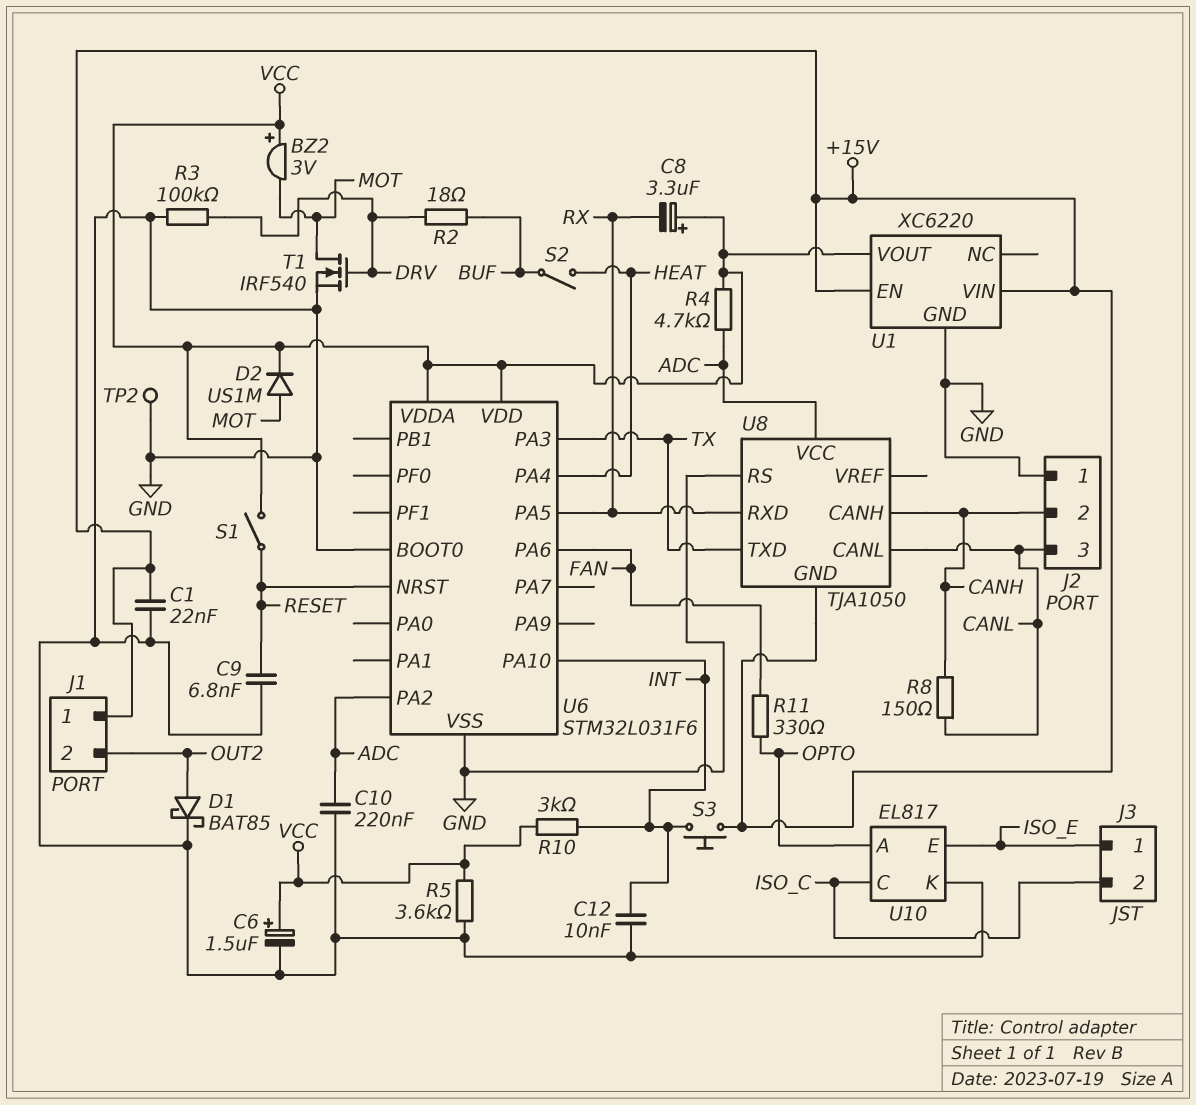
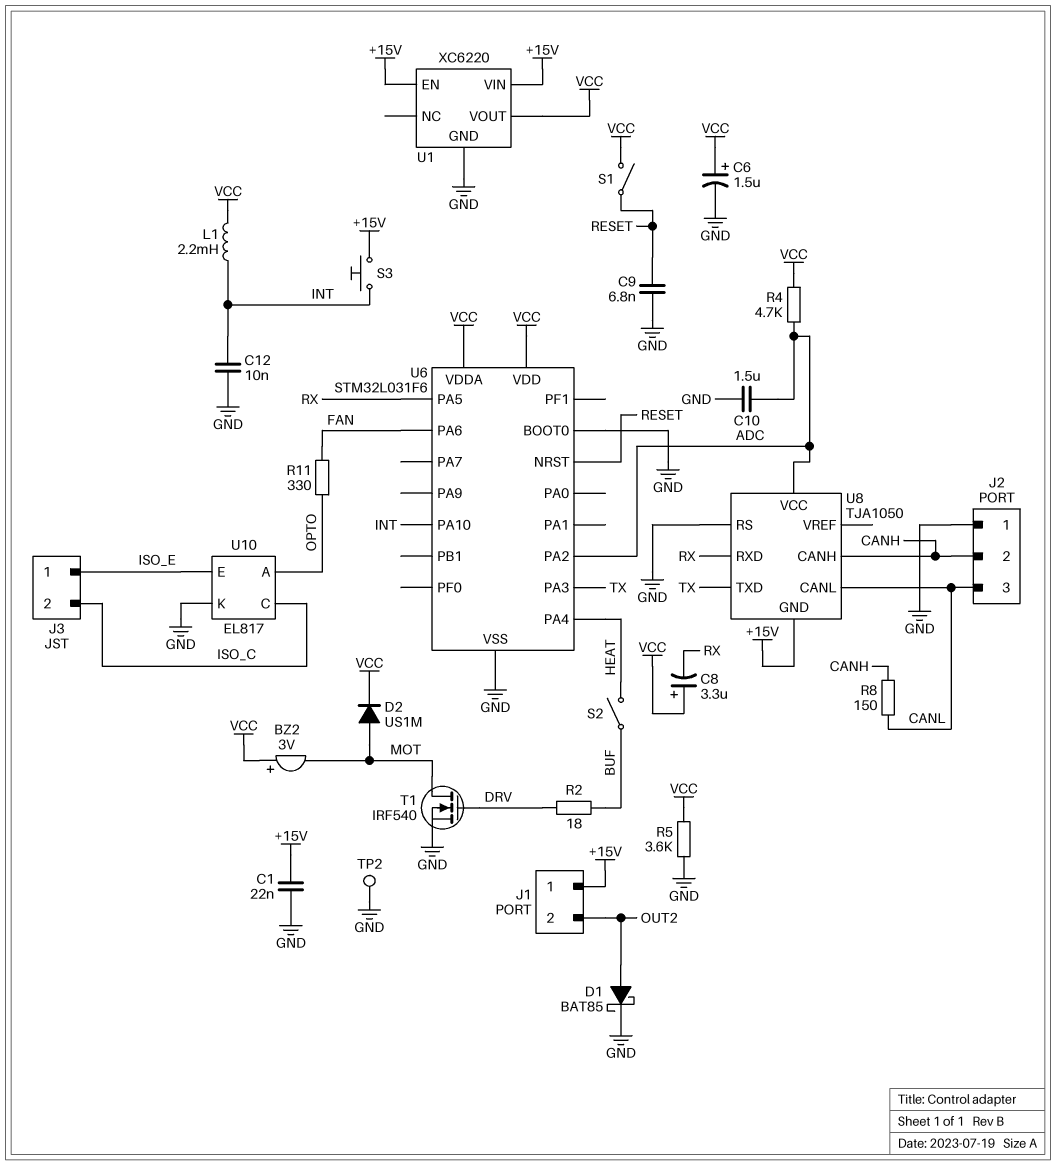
C10: 220nF (ADC, GND) -> 1.5uF (ADC, GND)
L1: none -> 2.2mH (INT, VCC)
R3: 100k (DRV, GND) -> none
R10: 3k (INT, VCC) -> none

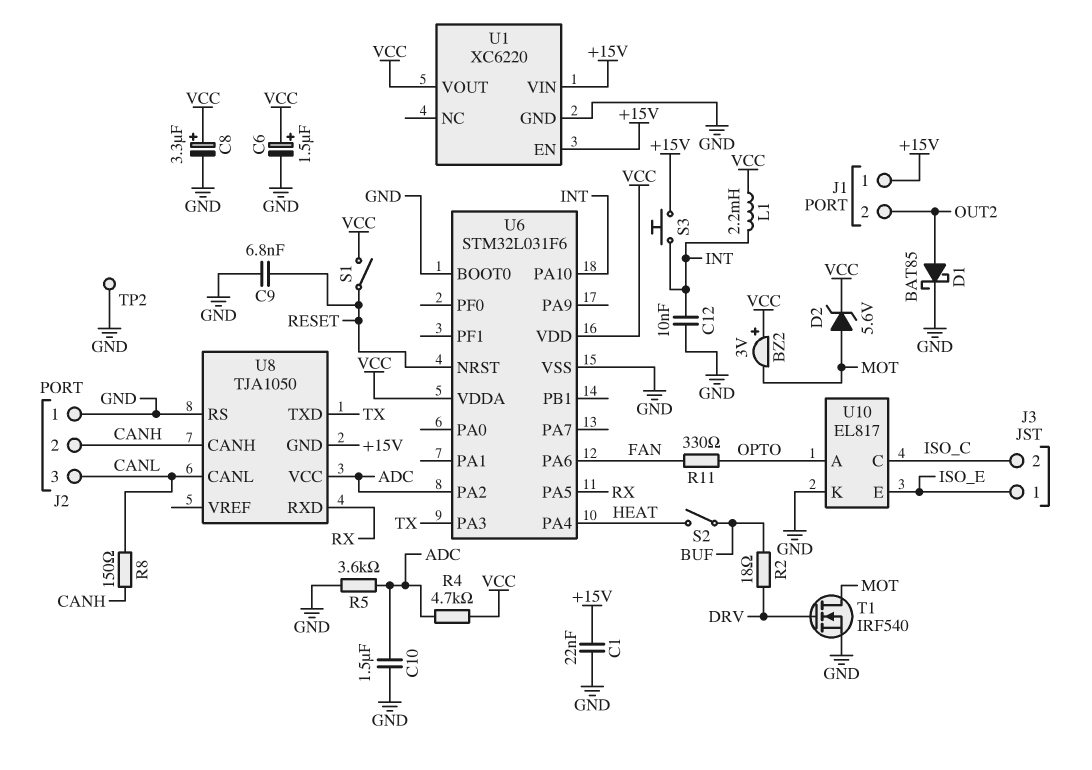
C8: 3.3uF (plus VCC, minus RX) -> 3.3uF (plus VCC, minus GND)
D2: diode US1M (A MOT, K VCC) -> zener 5.6V (A MOT, K VCC)
R5: 3.6k (GND, VCC) -> 3.6k (ADC, GND)

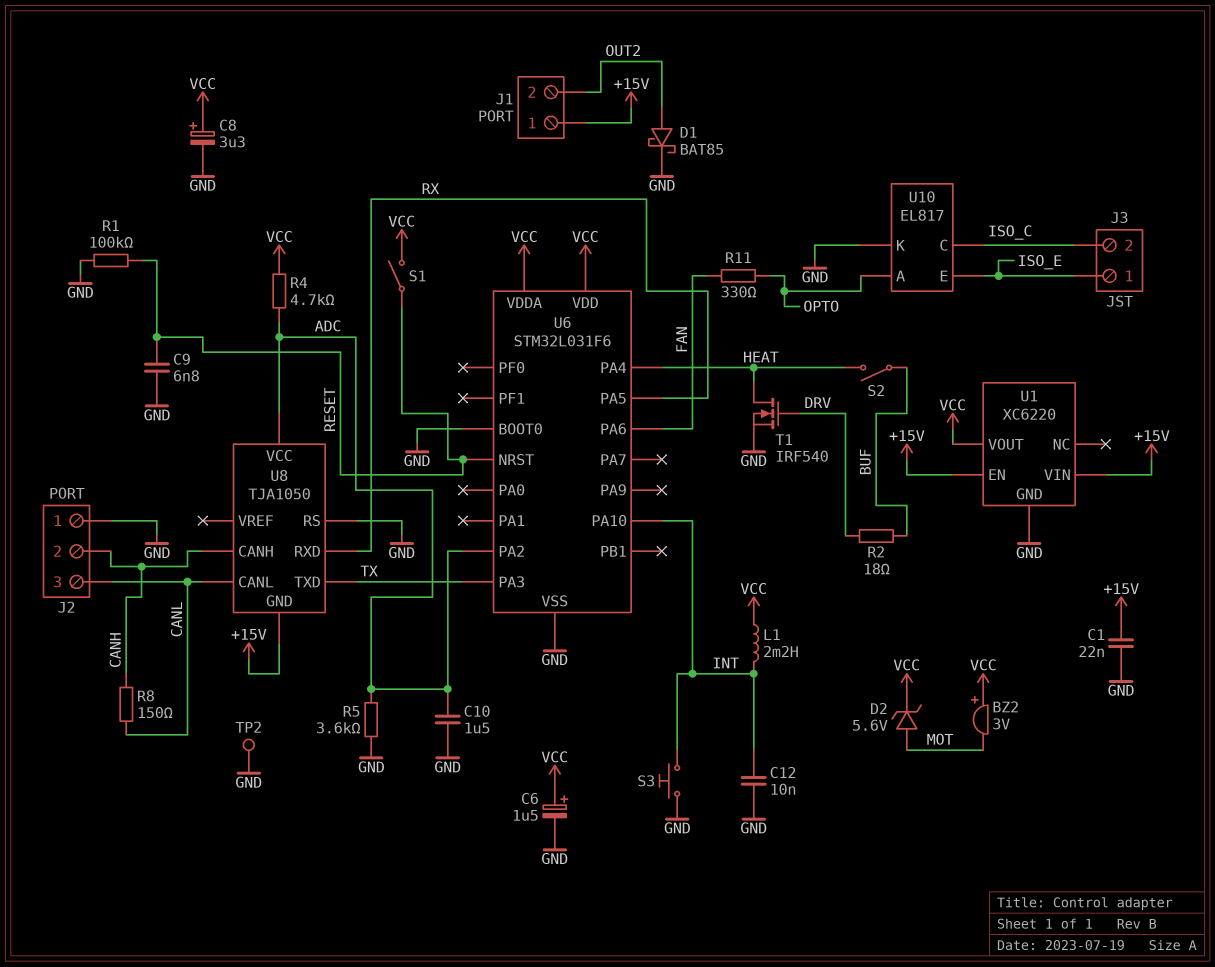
R1: none -> 100k (GND, RESET)
S3: button (+15V, INT) -> button (GND, INT)
T1: NMOS IRF540 (G DRV, D MOT, S GND) -> NMOS IRF540 (G DRV, D HEAT, S GND)

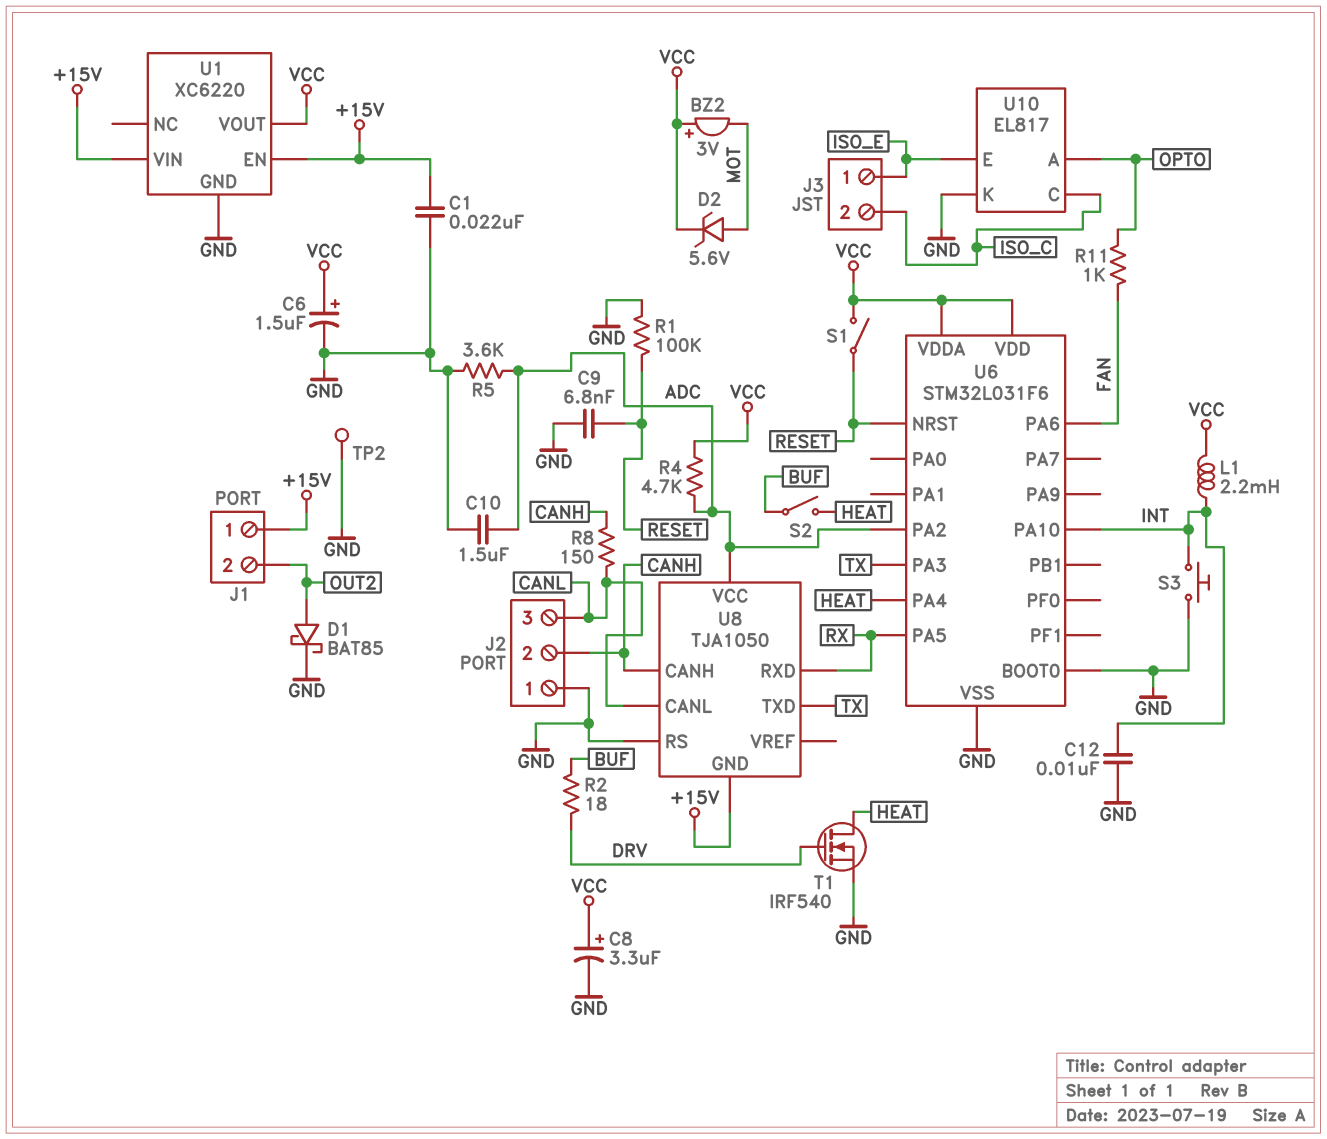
R11: 330 (FAN, OPTO) -> 1k (FAN, OPTO)

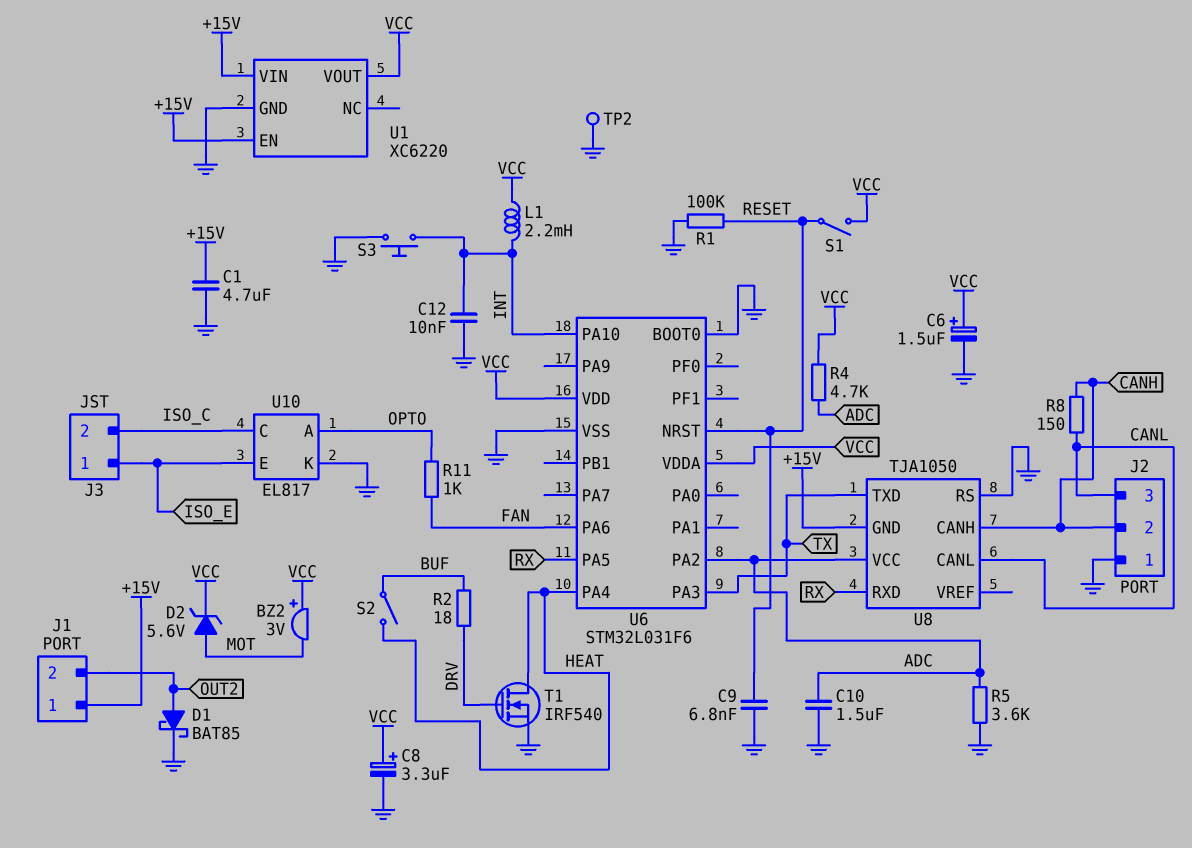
C1: 22nF (+15V, GND) -> 4.7uF (+15V, GND)

